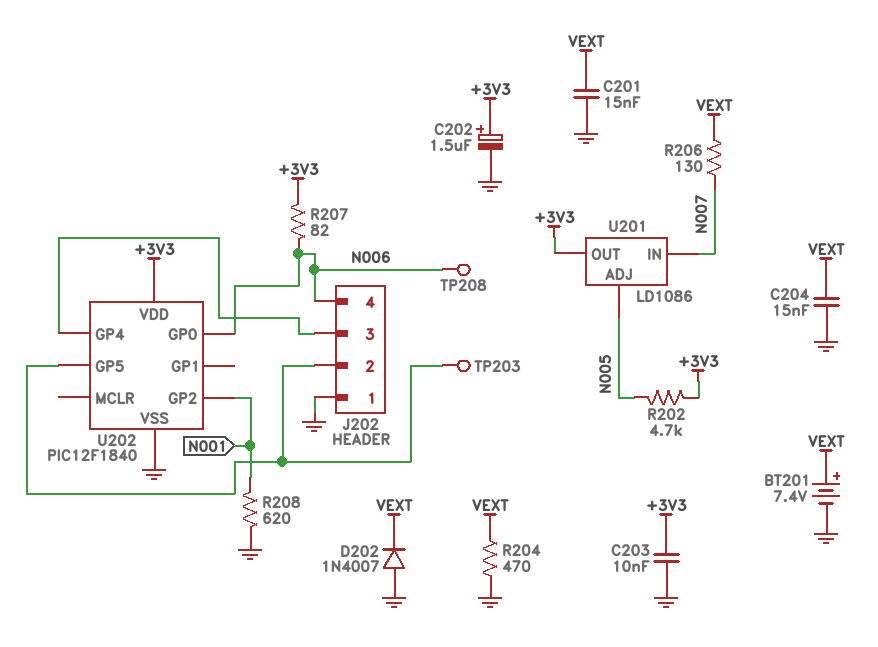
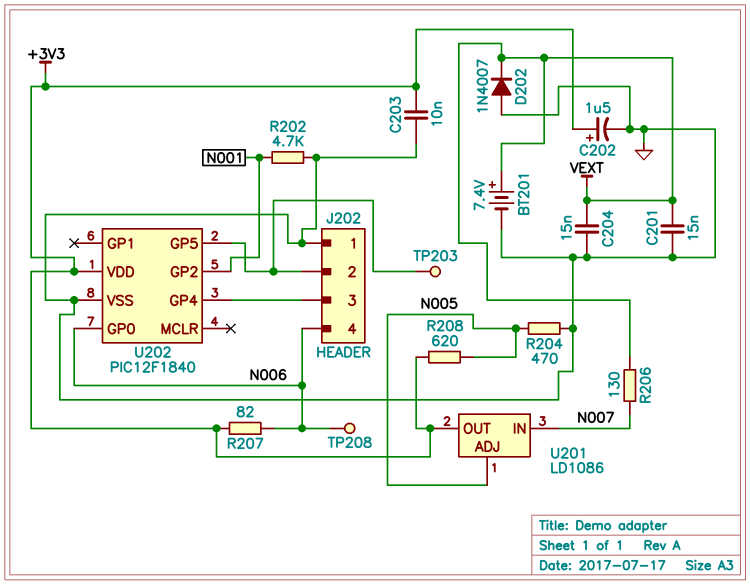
R202: 4.7k (+3V3, N005) -> 4.7k (GND, N001)
R204: 470 (GND, VEXT) -> 470 (GND, N005)
R208: 620 (GND, N001) -> 620 (+3V3, N005)

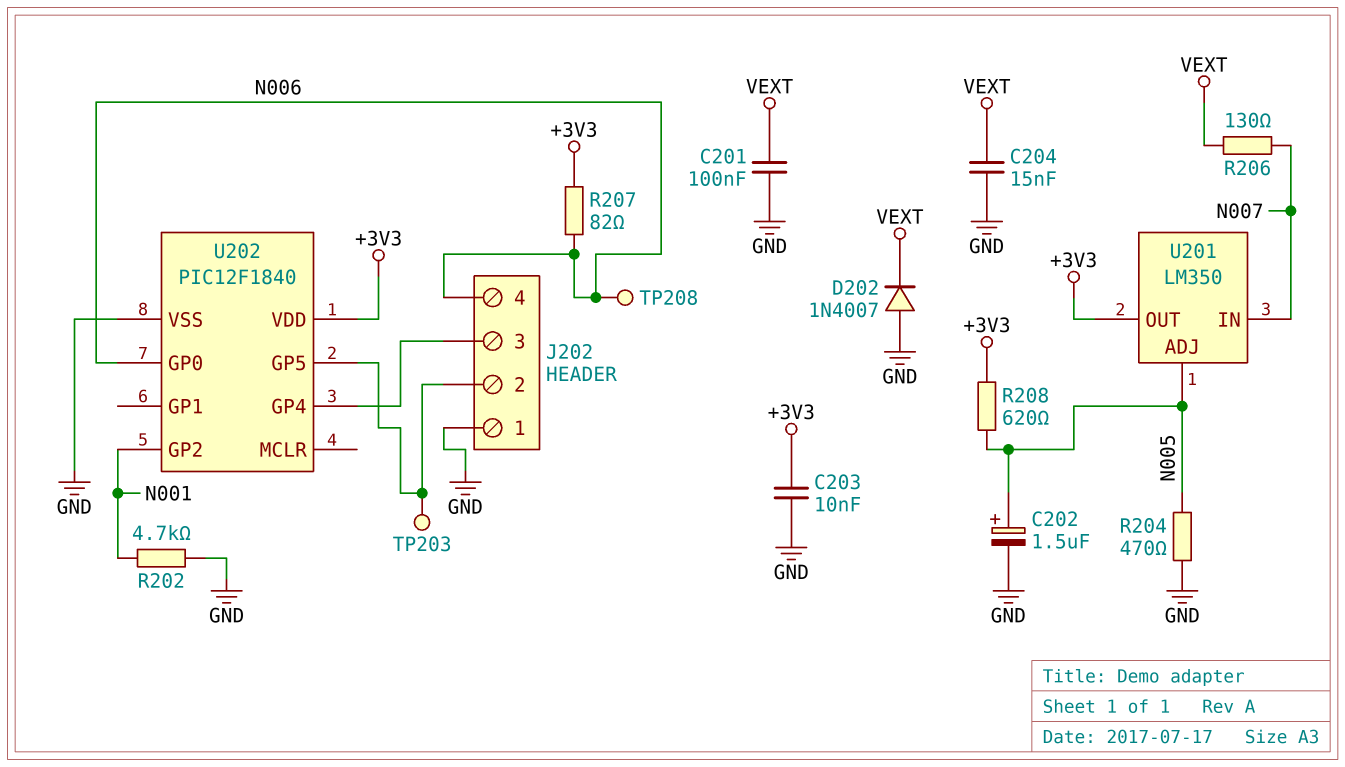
BT201: 7.4V (plus VEXT, minus GND) -> none
C201: 15nF (GND, VEXT) -> 100nF (GND, VEXT)
C202: 1.5uF (plus +3V3, minus GND) -> 1.5uF (plus N005, minus GND)
U201: LD1086 -> LM350

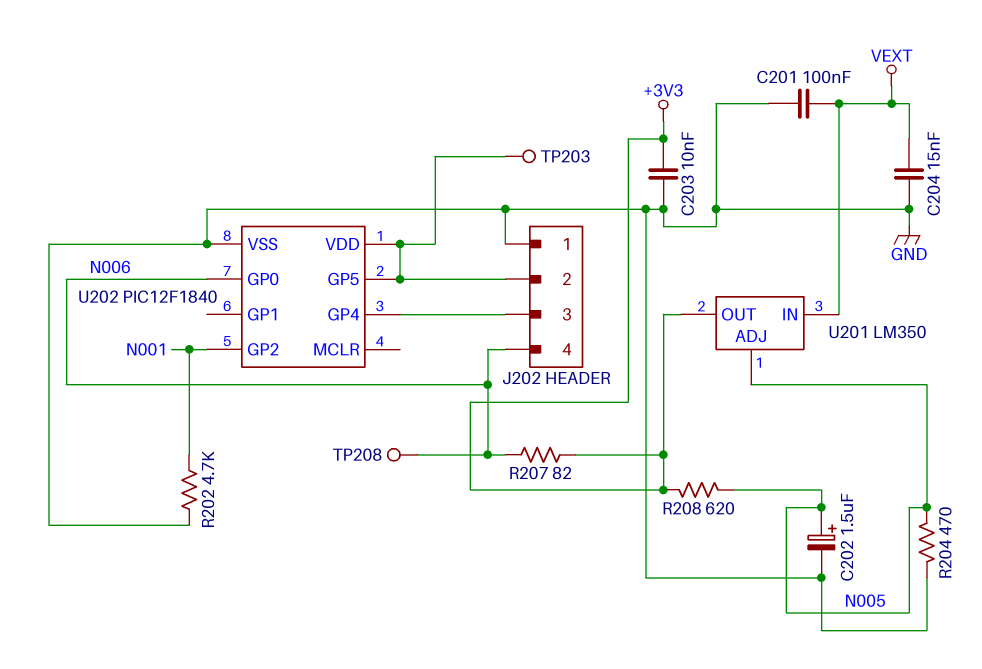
D202: diode 1N4007 (A GND, K VEXT) -> none
R206: 130 (N007, VEXT) -> none
U201 pin IN: N007 -> VEXT
U202 pin VDD: +3V3 -> J202/2

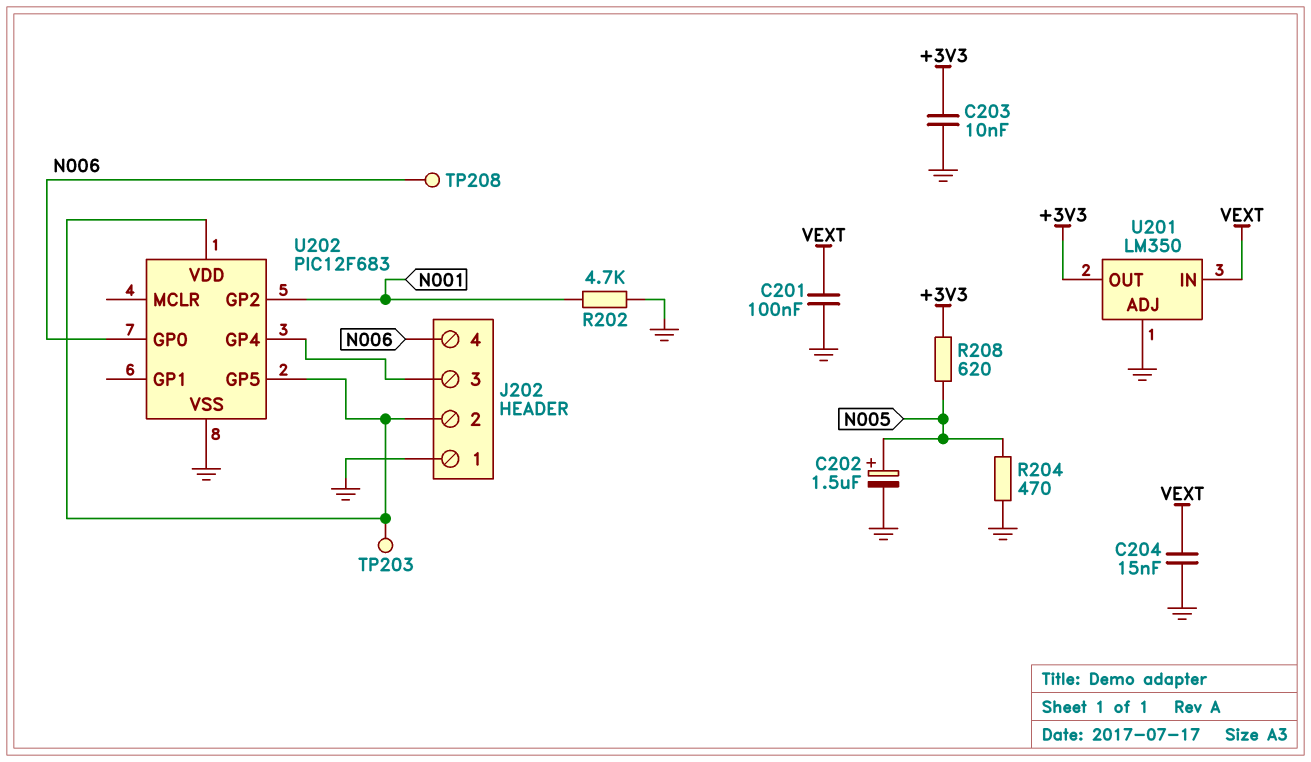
R207: 82 (+3V3, N006) -> none
U201 pin ADJ: N005 -> GND
U202: PIC12F1840 -> PIC12F683

